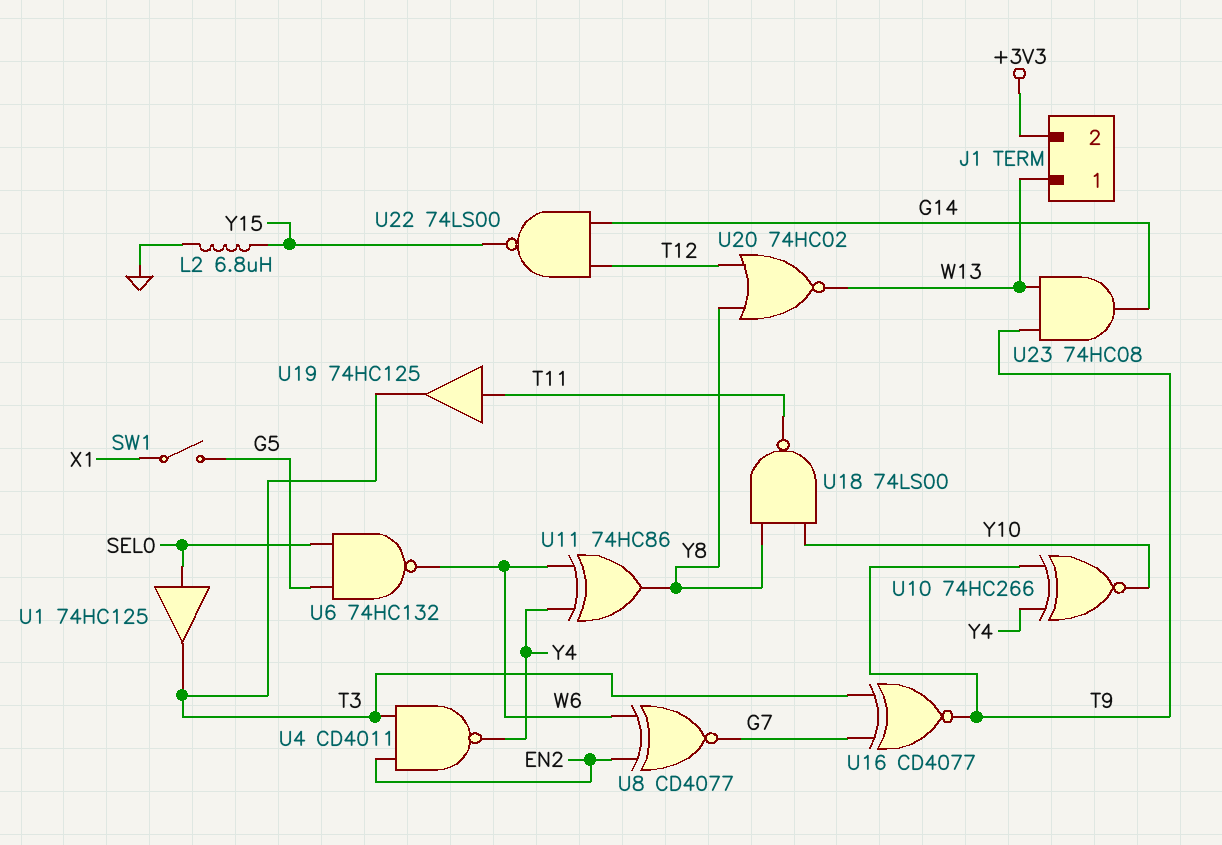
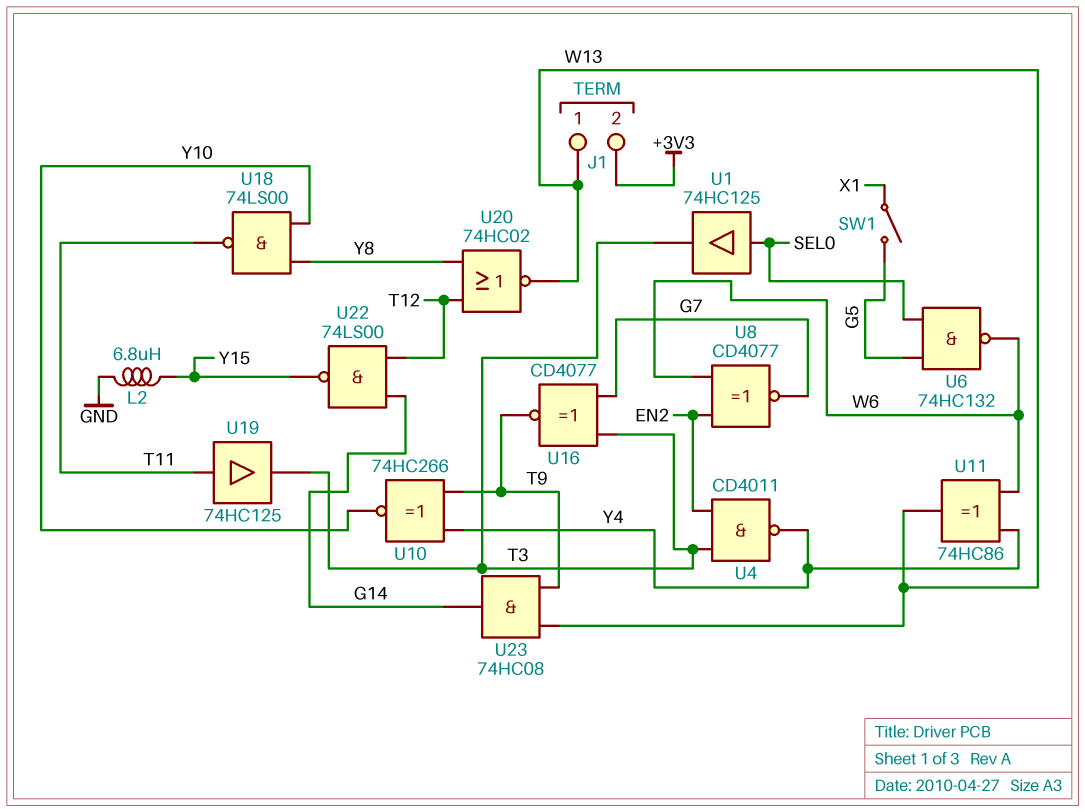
U11: XOR 74HC86 (in W6, in Y4, out Y8) -> XOR 74HC86 (in W6, in Y4, out W13)

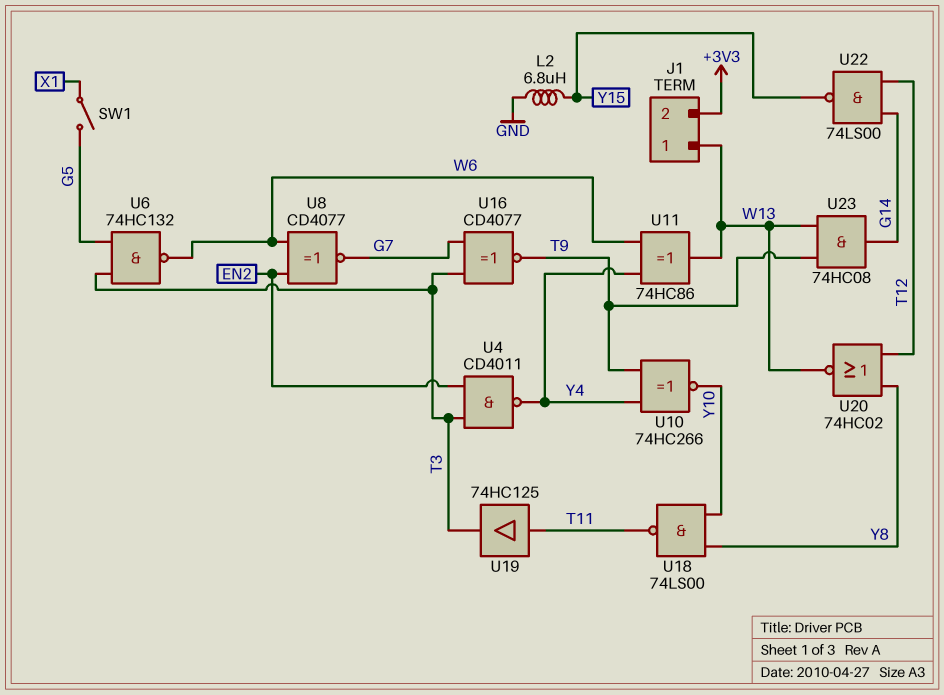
U1: buffer 74HC125 (in SEL0, out T3) -> none
U6: NAND 74HC132 (in G5, in SEL0, out W6) -> NAND 74HC132 (in G5, in T3, out W6)

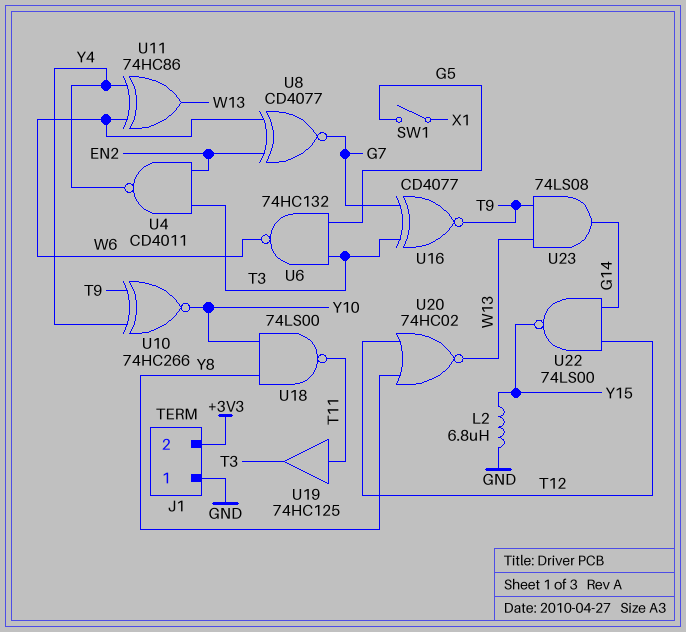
J1 pin 1: W13 -> GND
U23: AND 74HC08 (in T9, in W13, out G14) -> AND 74LS08 (in T9, in W13, out G14)

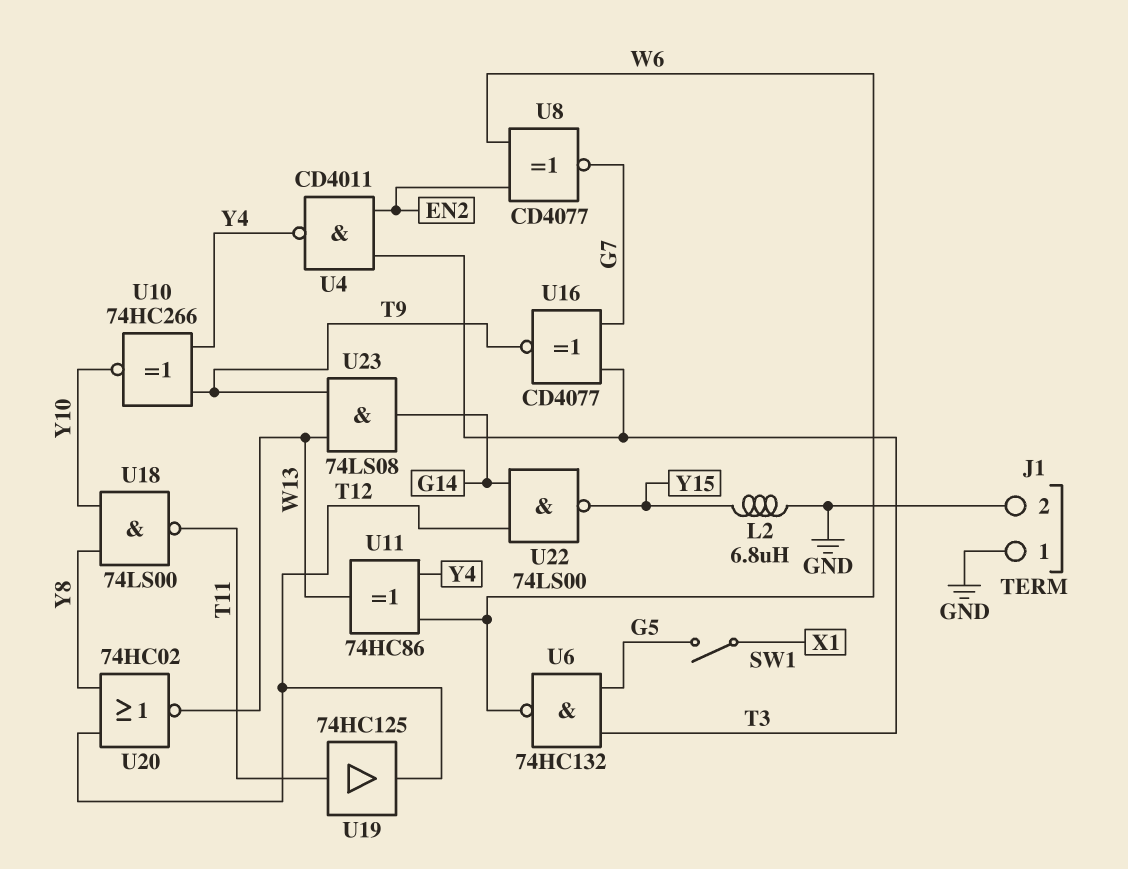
J1 pin 2: +3V3 -> GND
U19: buffer 74HC125 (in T11, out T3) -> buffer 74HC125 (in T11, out T12)

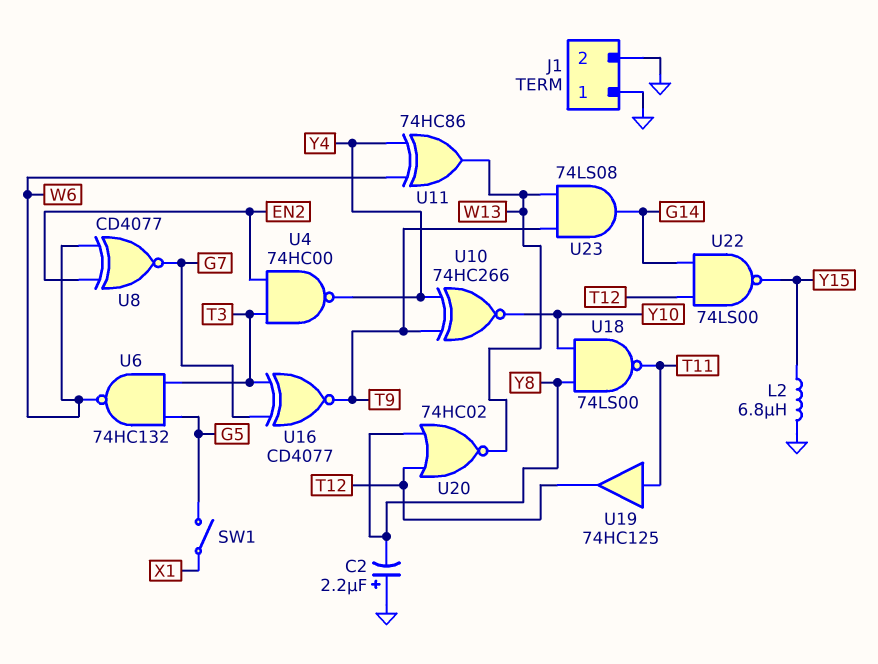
C2: none -> 2.2uF (plus GND, minus Y8)
U4: NAND CD4011 (in EN2, in T3, out Y4) -> NAND 74HC00 (in EN2, in T3, out Y4)

